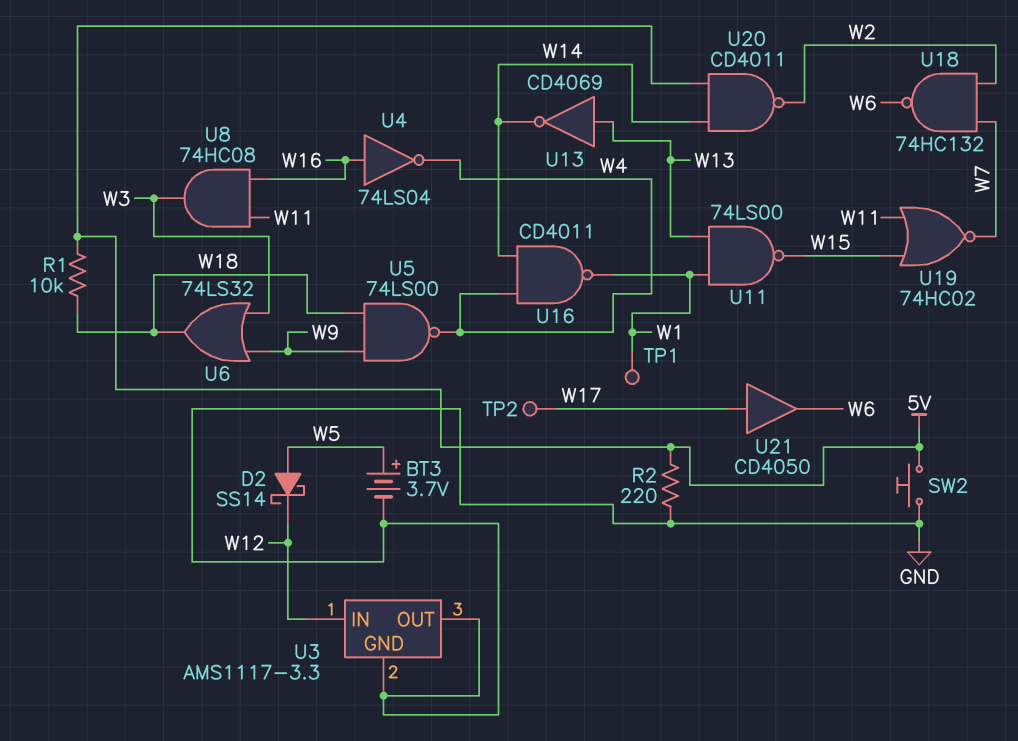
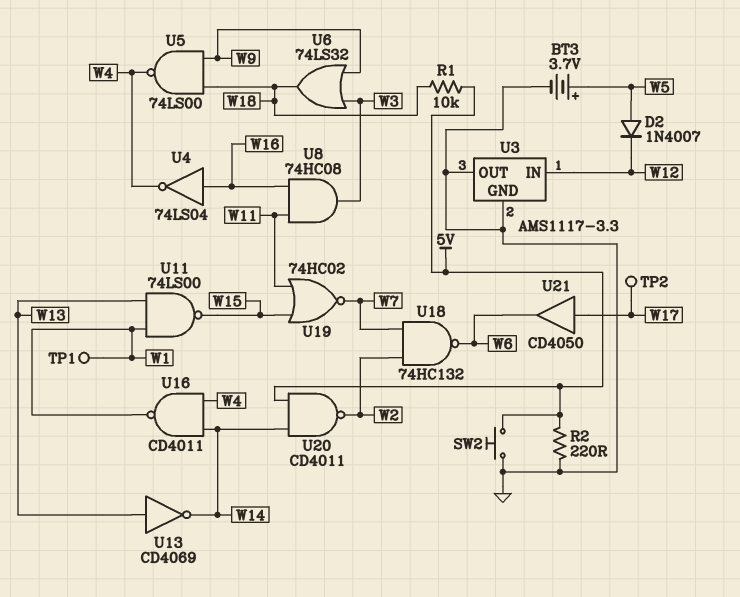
D2: schottky SS14 (A W5, K W12) -> diode 1N4007 (A W5, K W12)

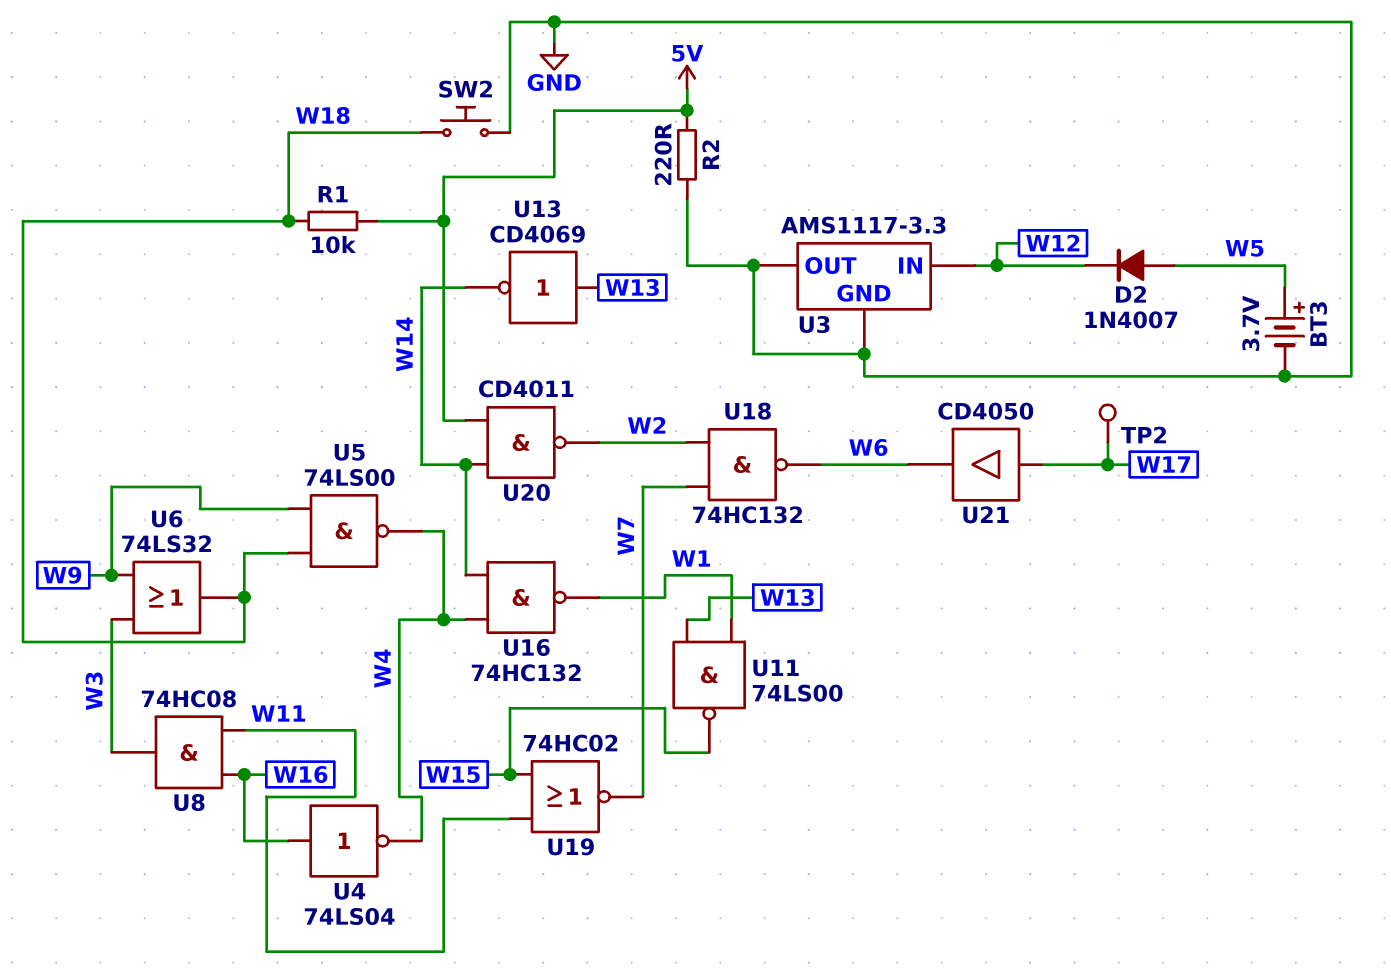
SW2: button (5V, GND) -> button (GND, W18)
TP1: test point (W1) -> none
U16: NAND CD4011 (in W4, in W14, out W1) -> NAND 74HC132 (in W4, in W14, out W1)

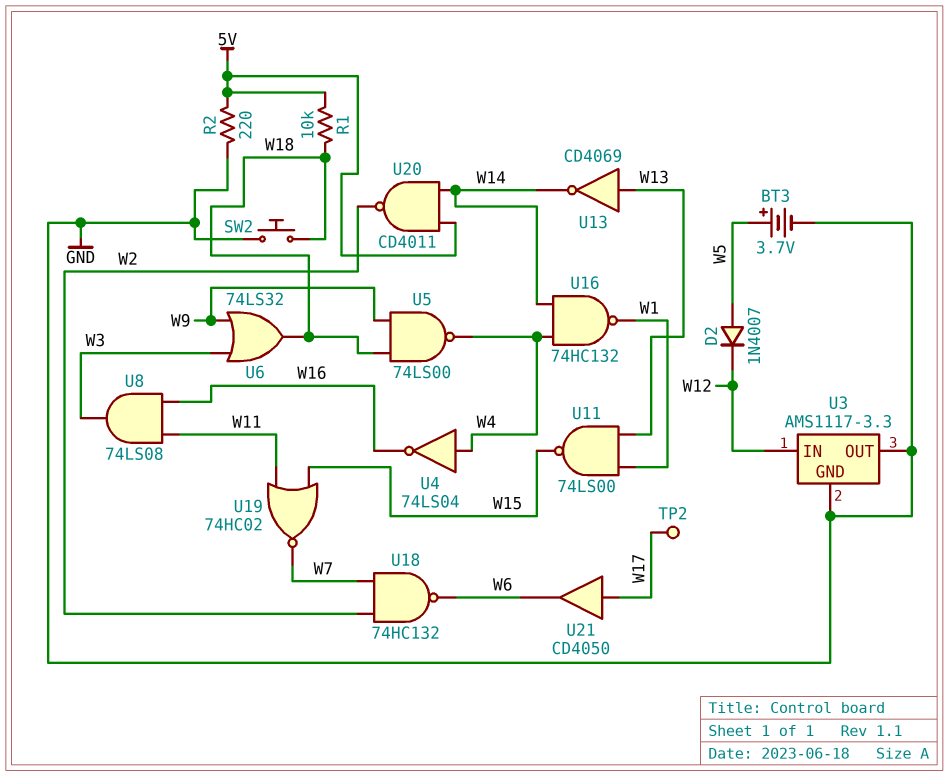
U4: NOT 74LS04 (in W16, out W4) -> NOT 74LS04 (in W4, out W16)
U8: AND 74HC08 (in W11, in W16, out W3) -> AND 74LS08 (in W11, in W16, out W3)

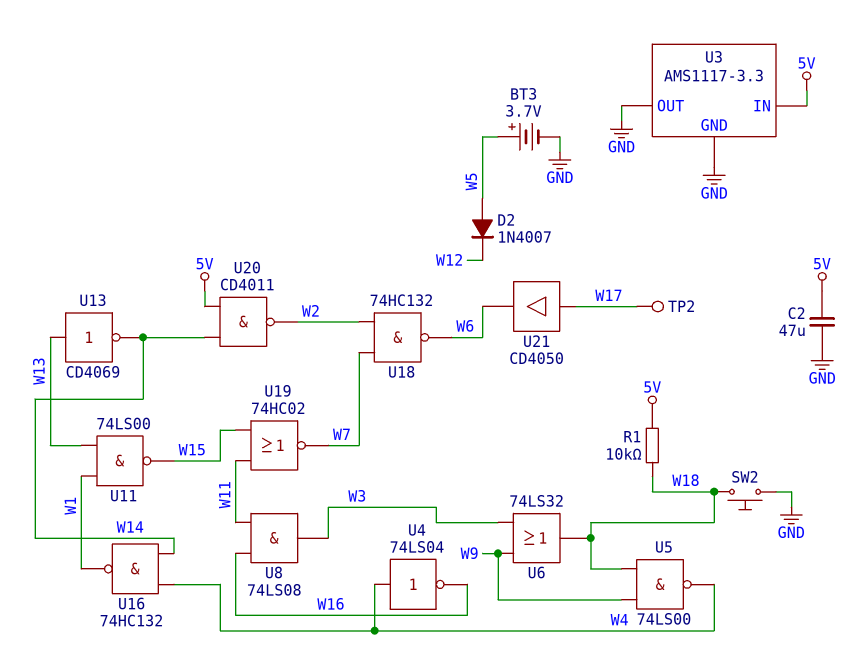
C2: none -> 47uF (5V, GND)
R2: 220 (5V, GND) -> none
U3 pin IN: W12 -> 5V

